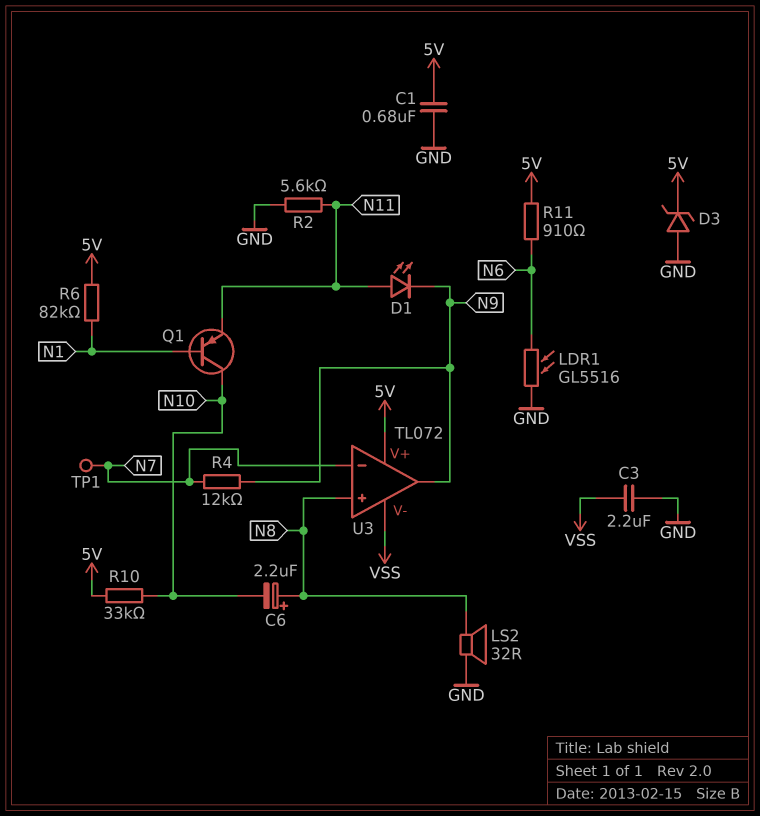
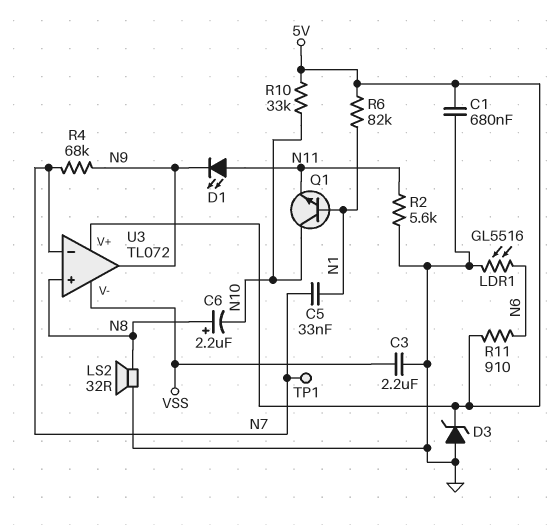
C5: none -> 33nF (N1, N7)
Q1: PNP (B N1, C N10, E N11) -> NPN (B N1, C N10, E N11)
R4: 12k (N7, N9) -> 68k (N7, N9)

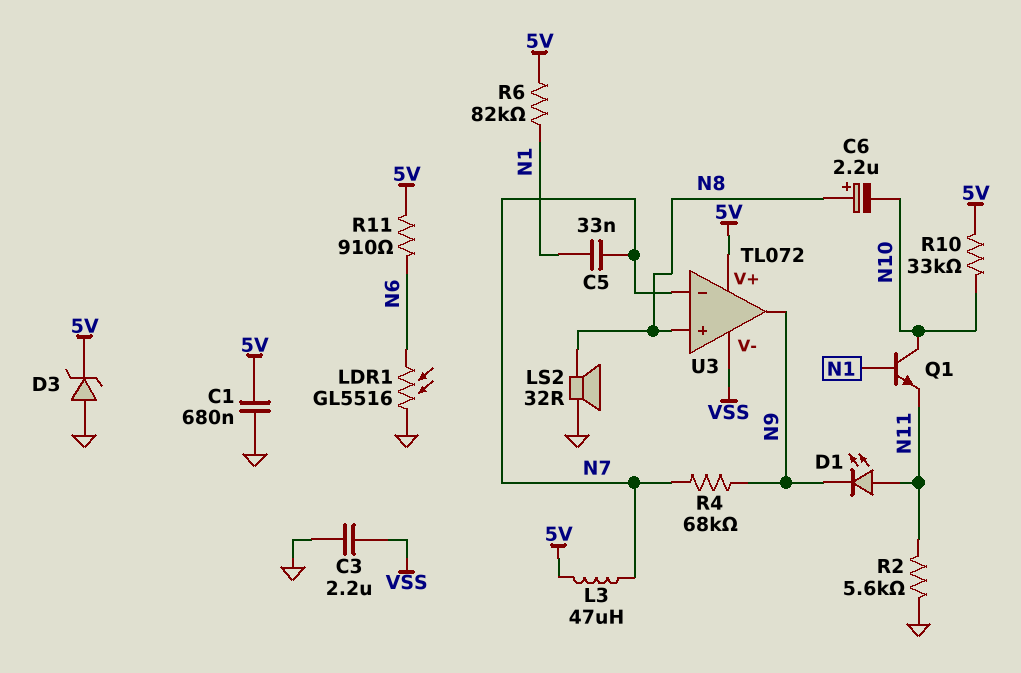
L3: none -> 47uH (5V, N7)
TP1: test point (N7) -> none

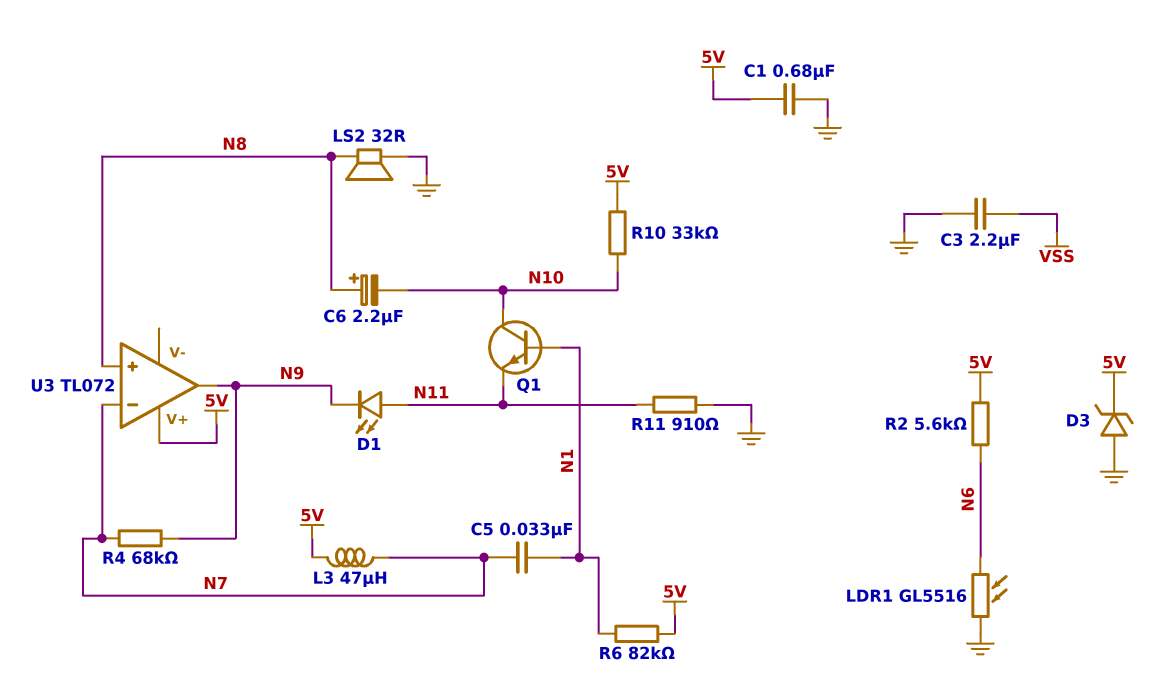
R2: 5.6k (GND, N11) -> 5.6k (5V, N6)
R11: 910 (5V, N6) -> 910 (GND, N11)
U3 pin V-: VSS -> none

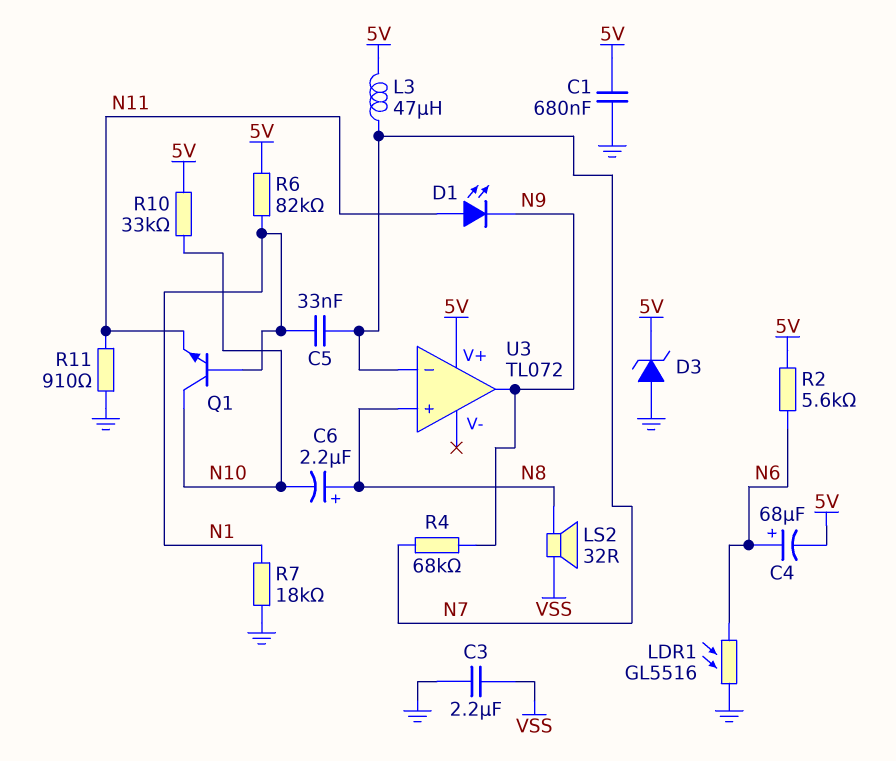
C4: none -> 68uF (plus N6, minus 5V)
LS2: speaker 32R (GND, N8) -> speaker 32R (N8, VSS)
R7: none -> 18k (GND, N1)

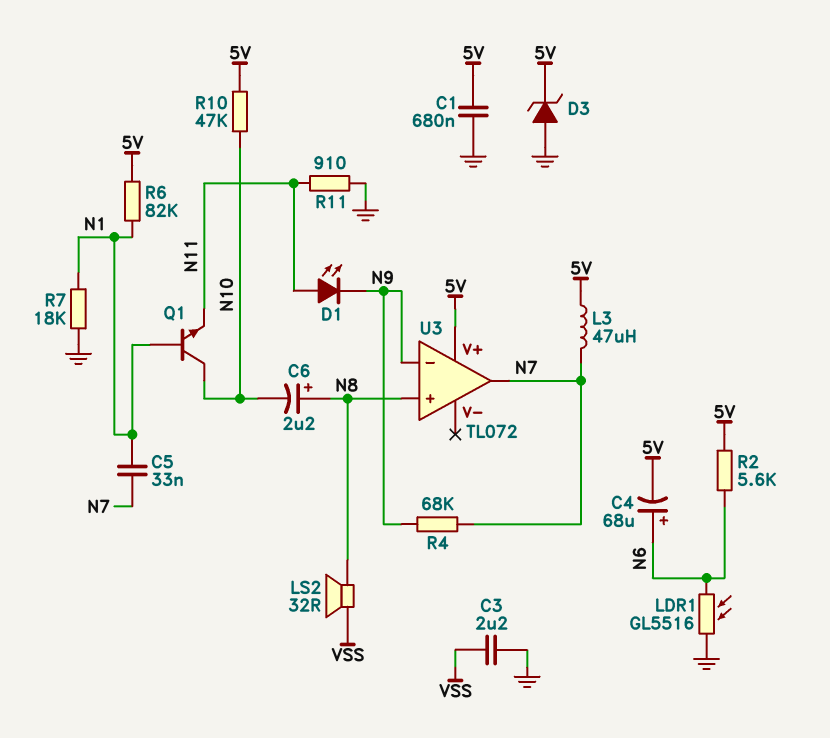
R10: 33k (5V, N10) -> 47k (5V, N10)
U3 pin in-: N7 -> N9
U3 pin out: N9 -> N7

